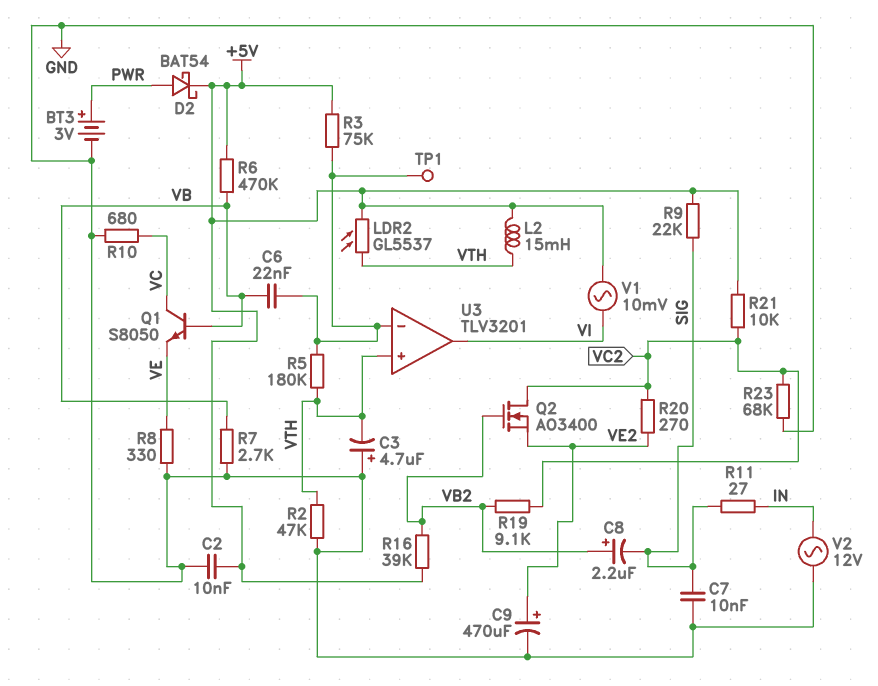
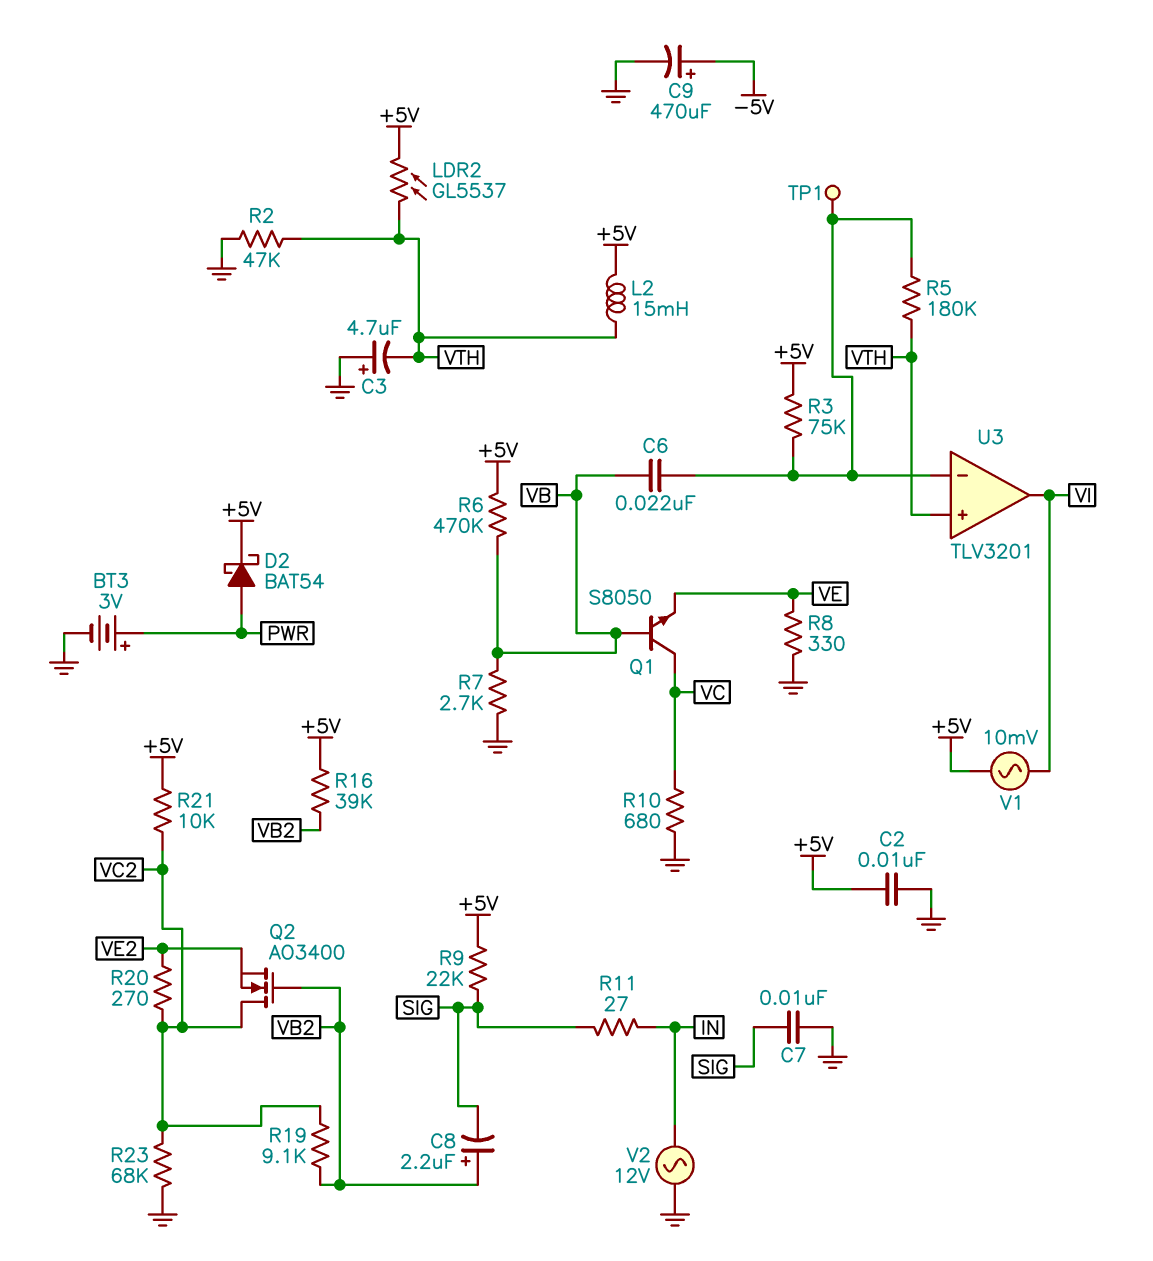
C9: 470uF (plus VE2, minus GND) -> 470uF (plus -5V, minus GND)

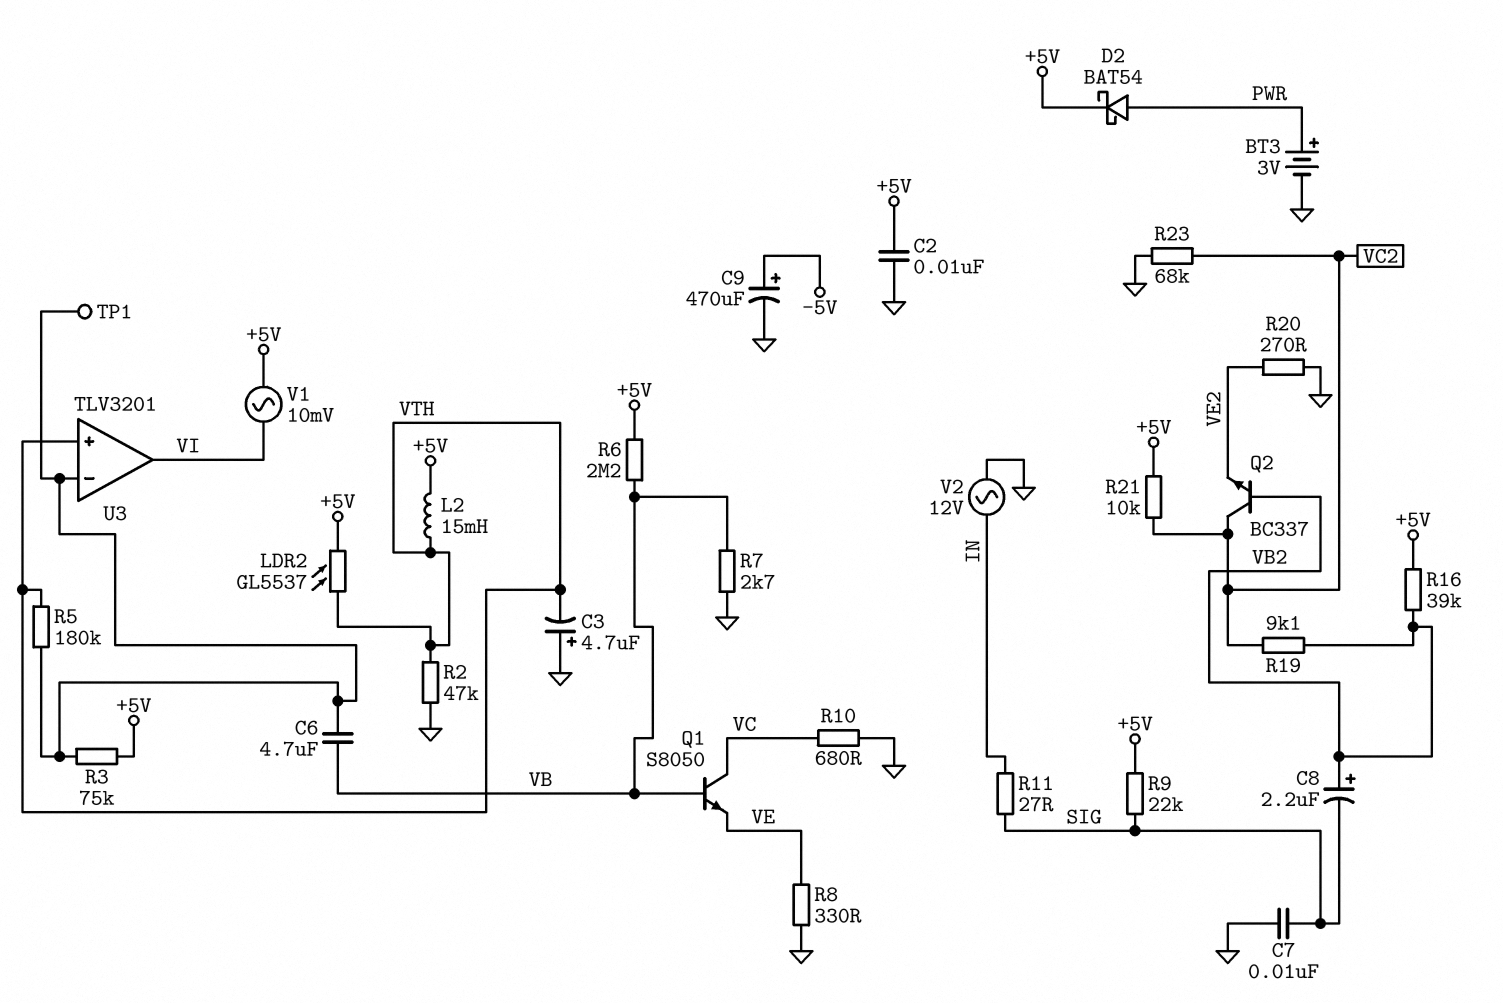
C6: 22nF (U3/in-, VB) -> 4.7uF (U3/in-, VB)
Q2: NMOS AO3400 (G VB2, D VC2, S VE2) -> NPN BC337 (B VB2, C VC2, E VE2)
R6: 470k (+5V, VB) -> 2.2M (+5V, VB)
R20: 270 (VC2, VE2) -> 270 (GND, VE2)

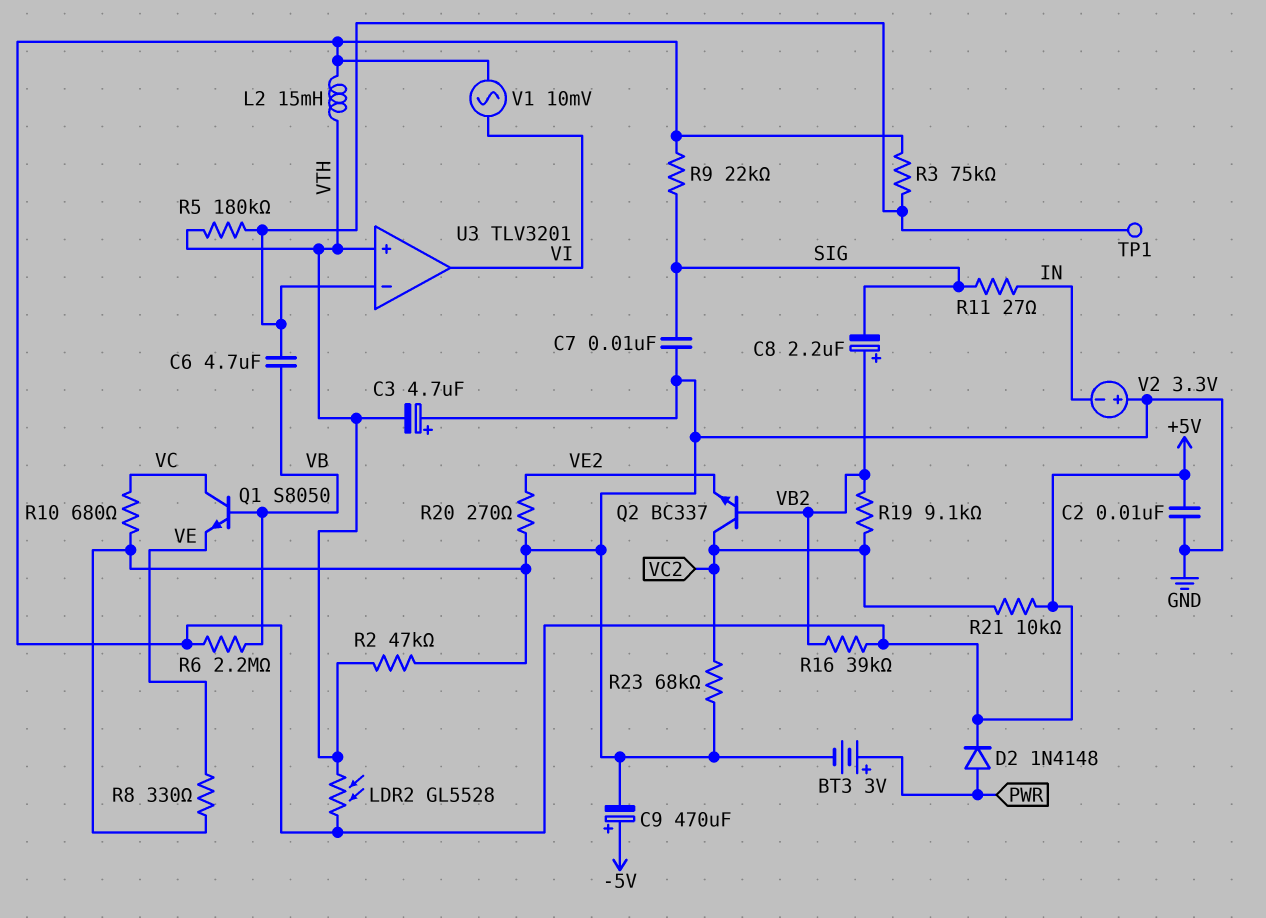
D2: schottky BAT54 (A PWR, K +5V) -> diode 1N4148 (A PWR, K +5V)
LDR2: GL5537 (+5V, VTH) -> GL5528 (+5V, VTH)
R7: 2.7k (GND, VB) -> none
V2: AC 12V (GND, IN) -> 3.3V (plus GND, minus IN)

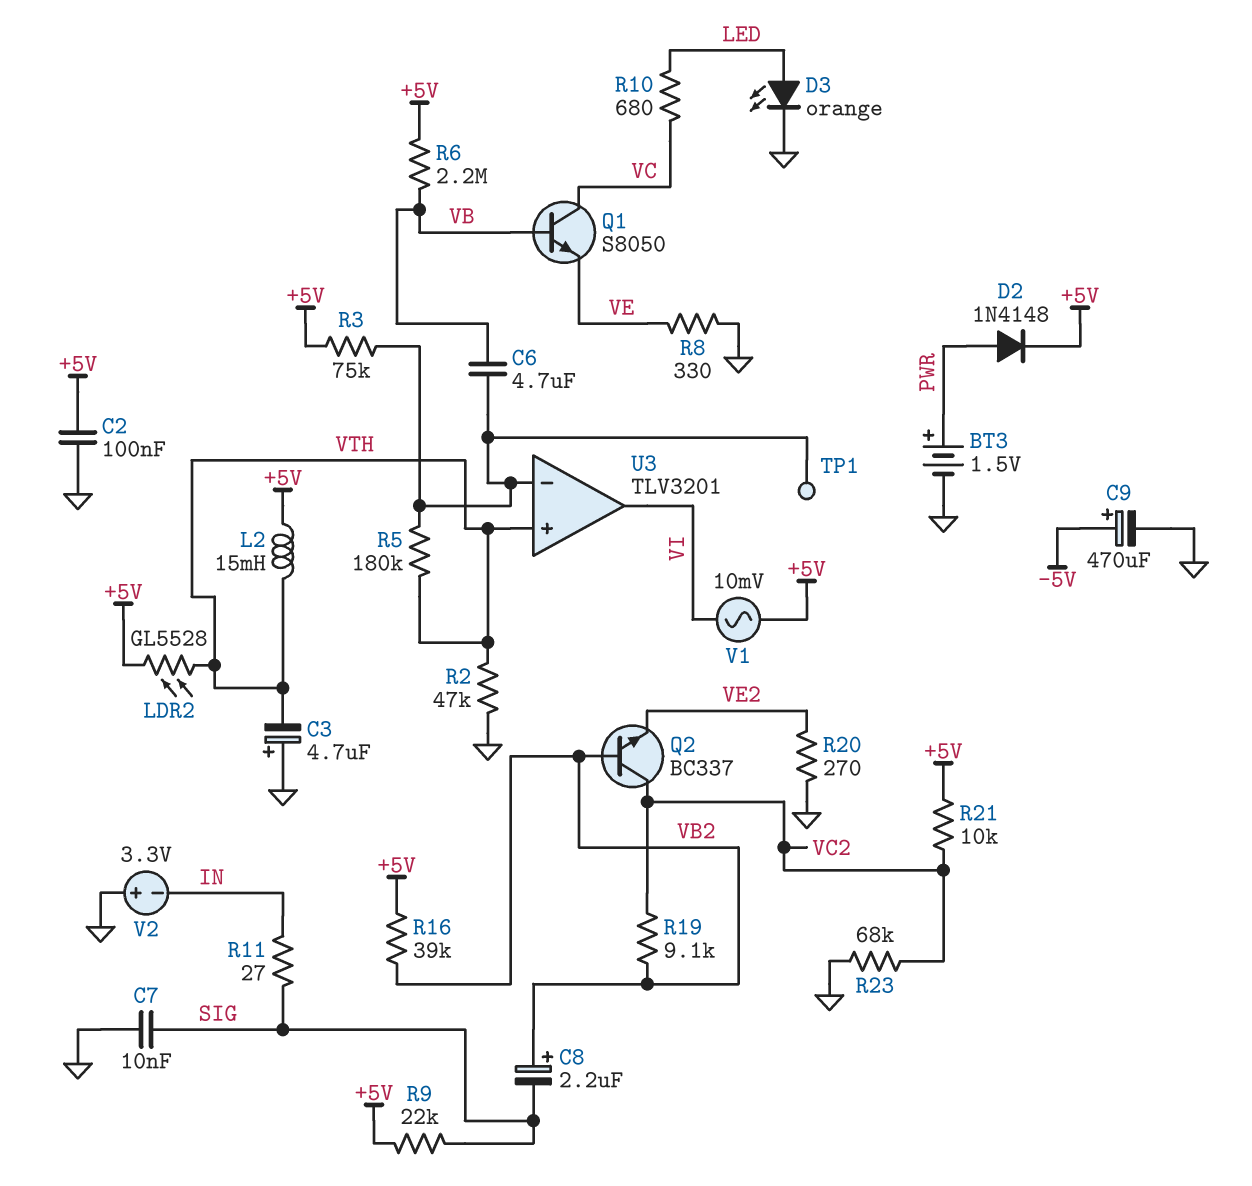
BT3: 3V (plus PWR, minus GND) -> 1.5V (plus PWR, minus GND)
C2: 10nF (+5V, GND) -> 100nF (+5V, GND)
D3: none -> LED orange (A LED, K GND)
R10: 680 (GND, VC) -> 680 (LED, VC)

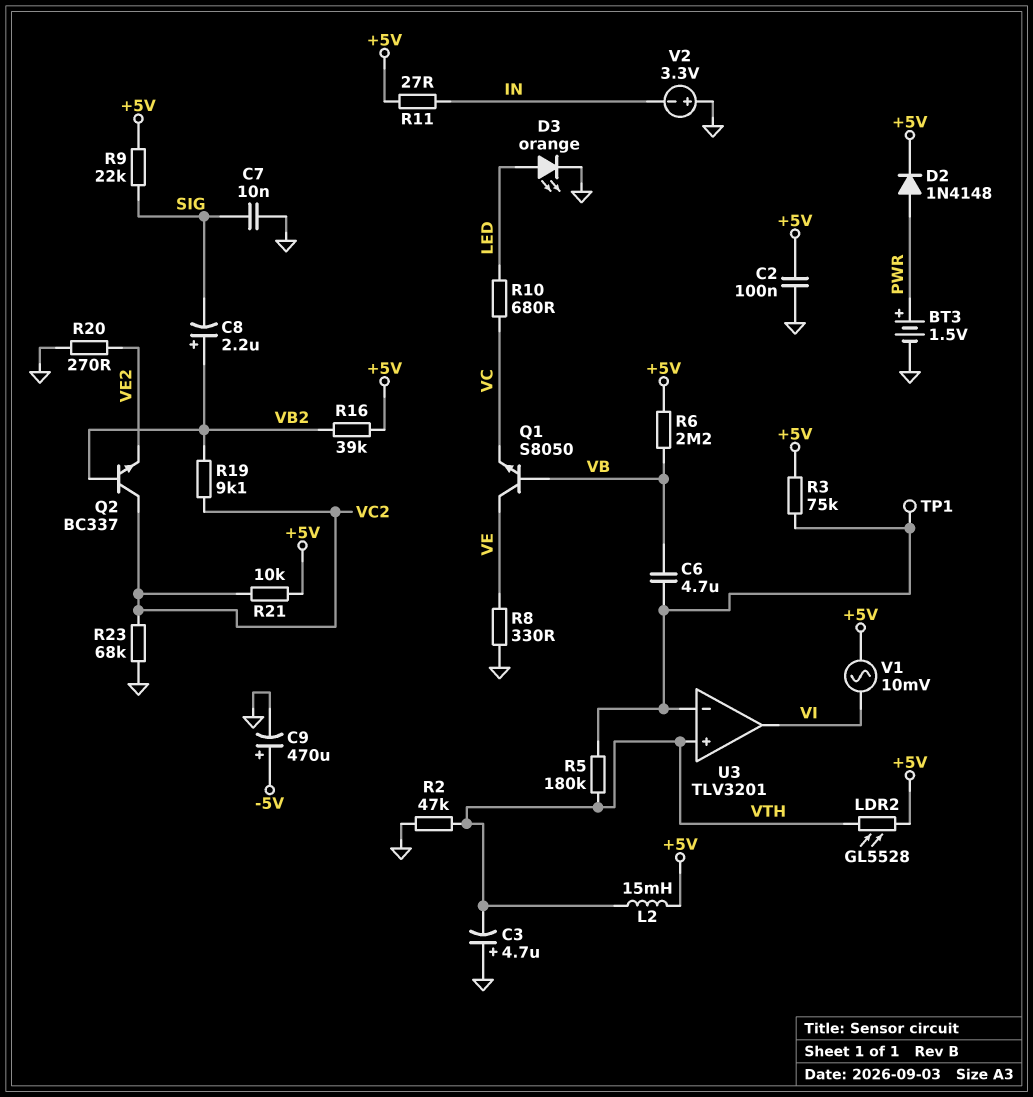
Q1: NPN S8050 (B VB, C VC, E VE) -> NPN S8050 (B VB, C VE, E VC)
R11: 27 (IN, SIG) -> 27 (+5V, IN)

